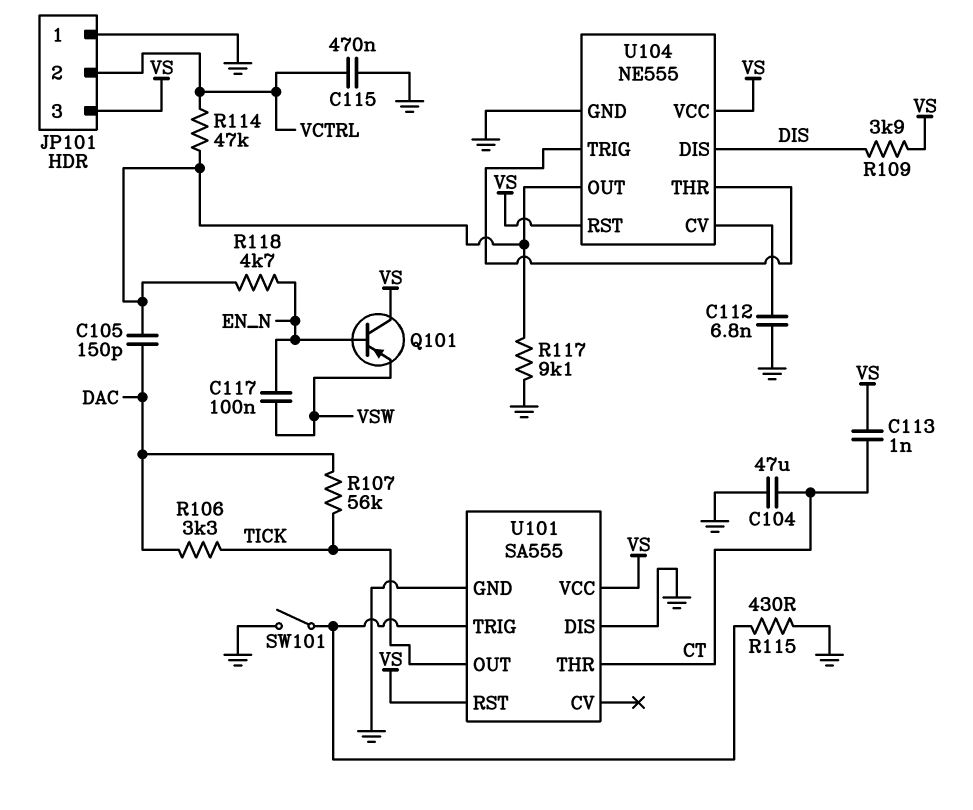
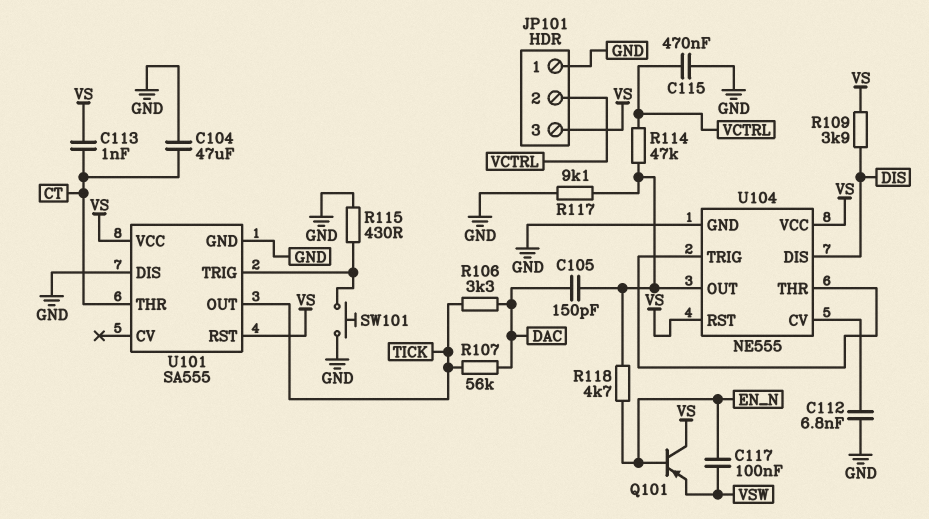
SW101: switch (GND, U101/TRIG) -> button (GND, U101/TRIG)

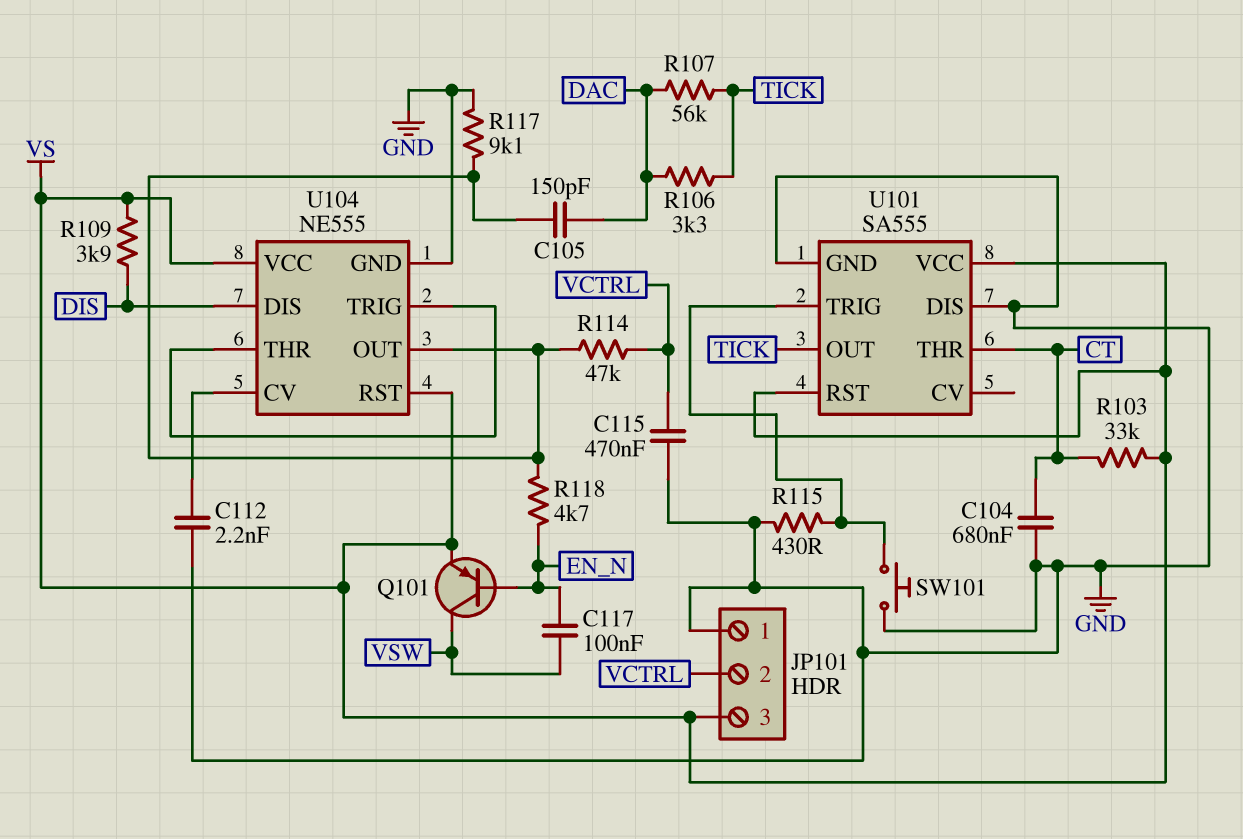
C104: 47uF (CT, GND) -> 680nF (CT, GND)
C112: 6.8nF (GND, U104/CV) -> 2.2nF (GND, U104/CV)
C113: 1nF (CT, VS) -> none
Q101: PNP (B EN_N, C VS, E VSW) -> PNP (B EN_N, C VSW, E VS)
R103: none -> 33k (CT, VS)

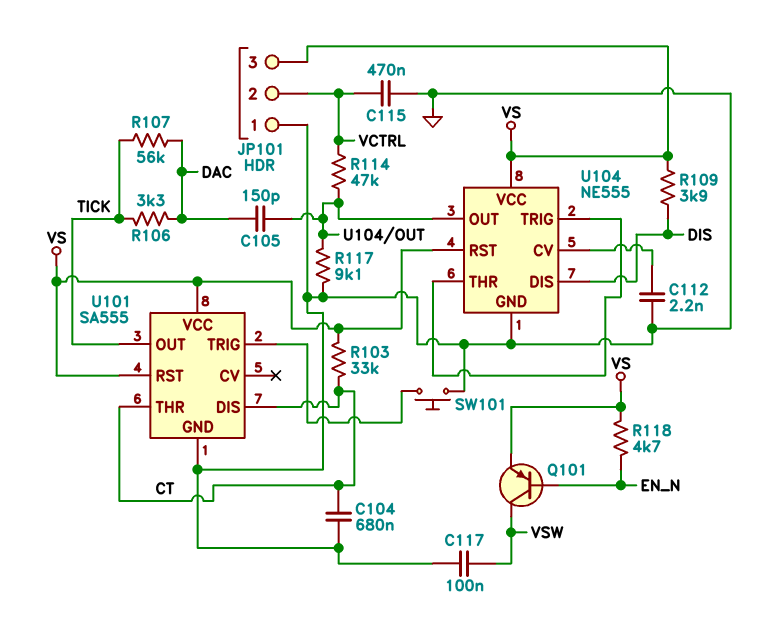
C117: 100nF (EN_N, VSW) -> 100nF (GND, VSW)
R115: 430 (GND, U101/TRIG) -> none
R118: 4.7k (EN_N, U104/OUT) -> 4.7k (EN_N, VS)
U101 pin DIS: GND -> CT

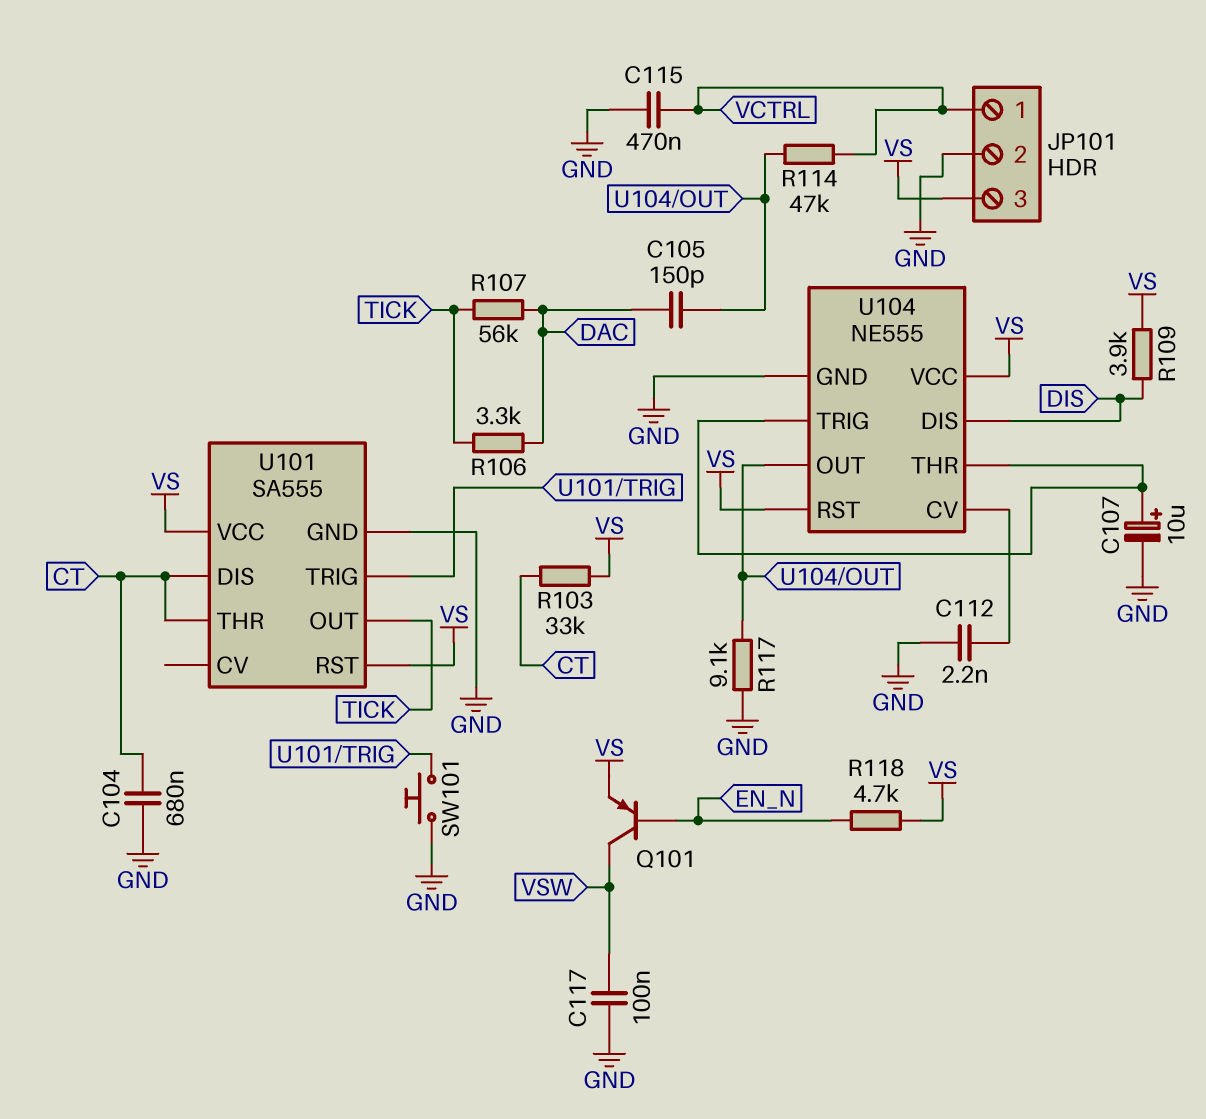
C107: none -> 10uF (plus U104/THR, minus GND)
JP101 pin 1: GND -> VCTRL
JP101 pin 2: VCTRL -> GND

